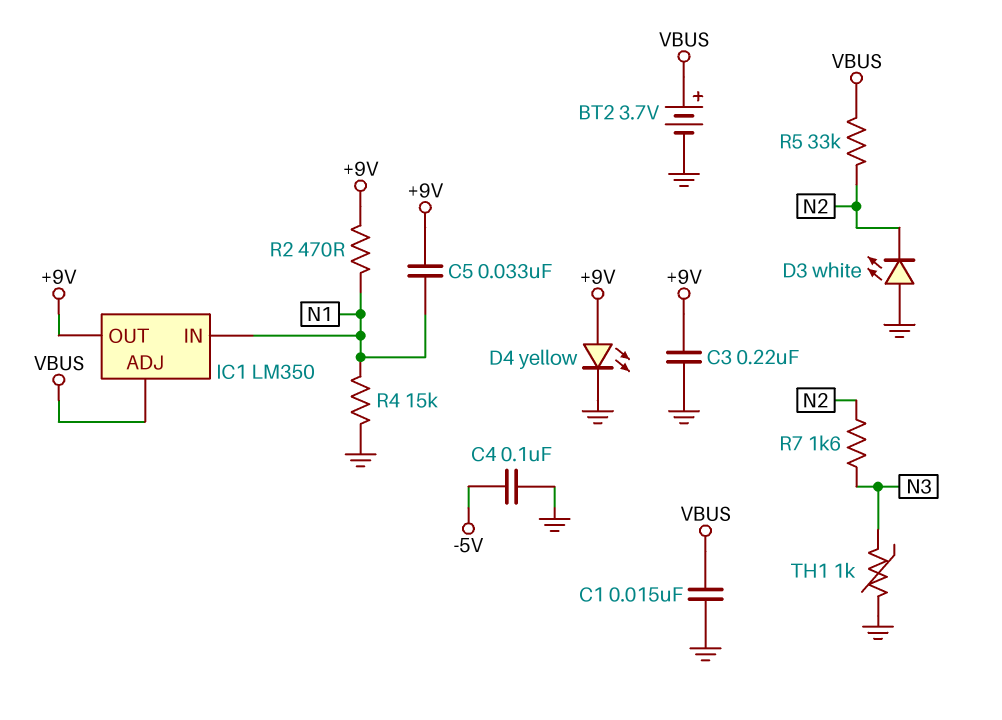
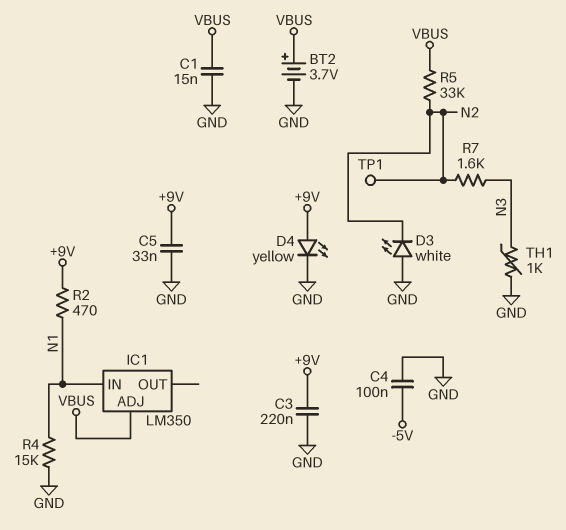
C5: 33nF (+9V, N1) -> 33nF (+9V, GND)
IC1 pin OUT: +9V -> none
TP1: none -> test point (N2)

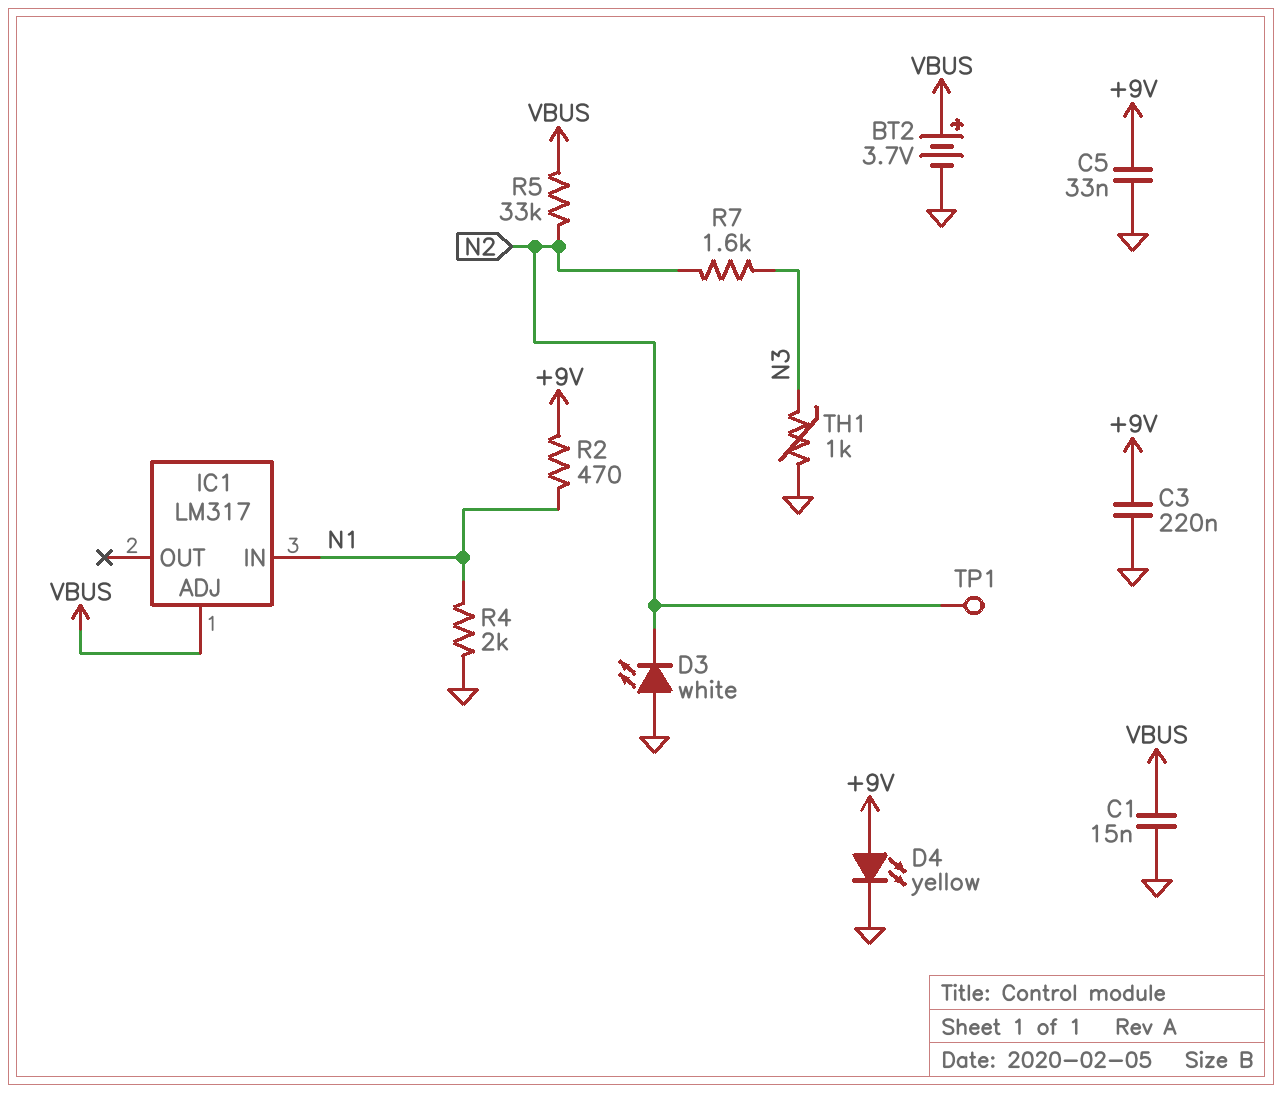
C4: 100nF (-5V, GND) -> none
IC1: LM350 -> LM317
R4: 15k (GND, N1) -> 2k (GND, N1)

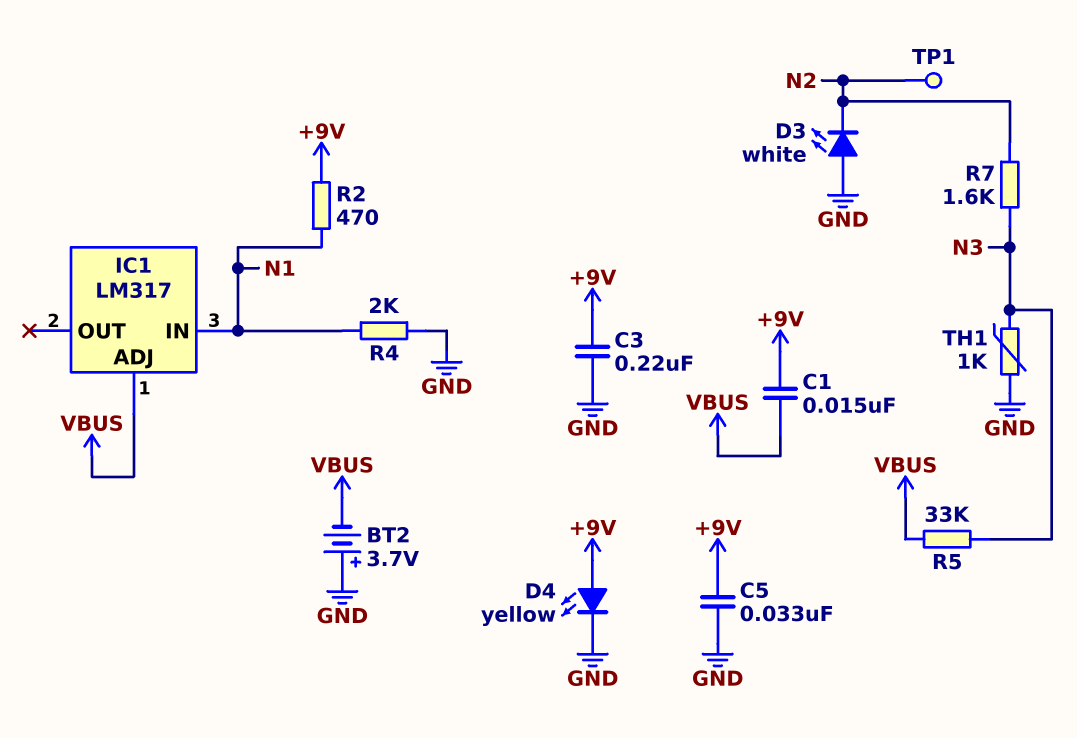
BT2: 3.7V (plus VBUS, minus GND) -> 3.7V (plus GND, minus VBUS)
C1: 15nF (GND, VBUS) -> 15nF (+9V, VBUS)
R5: 33k (N2, VBUS) -> 33k (N3, VBUS)

